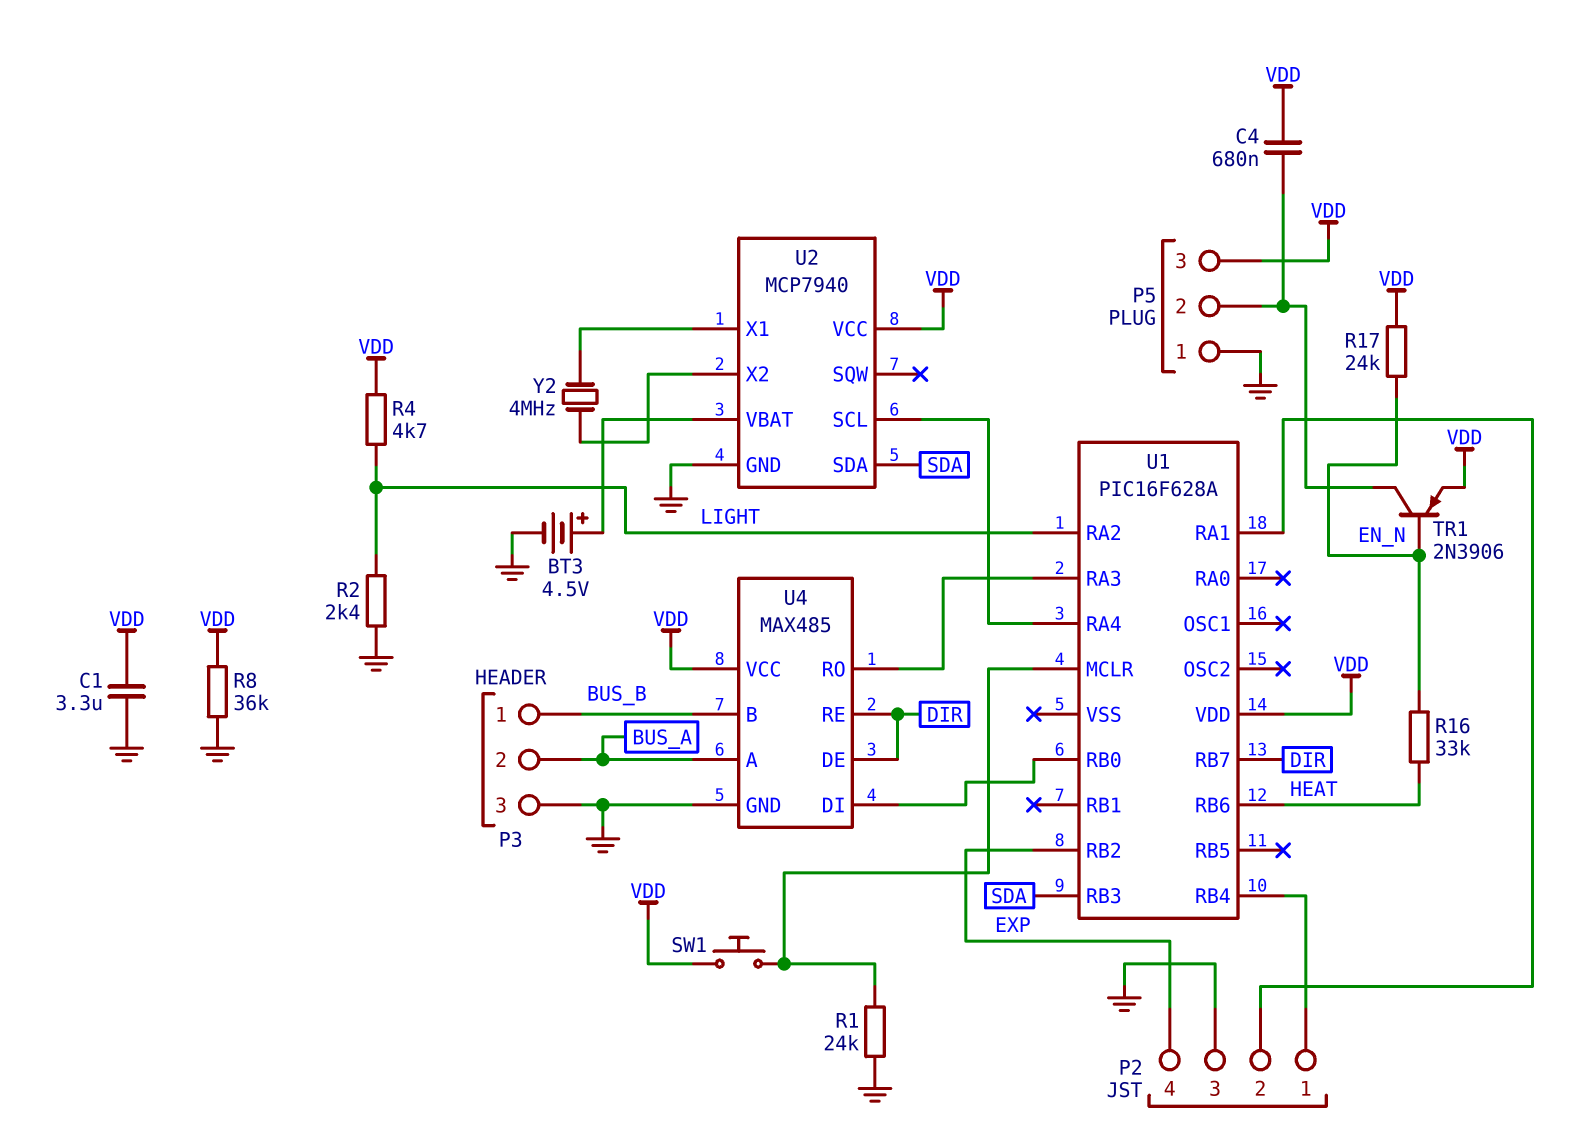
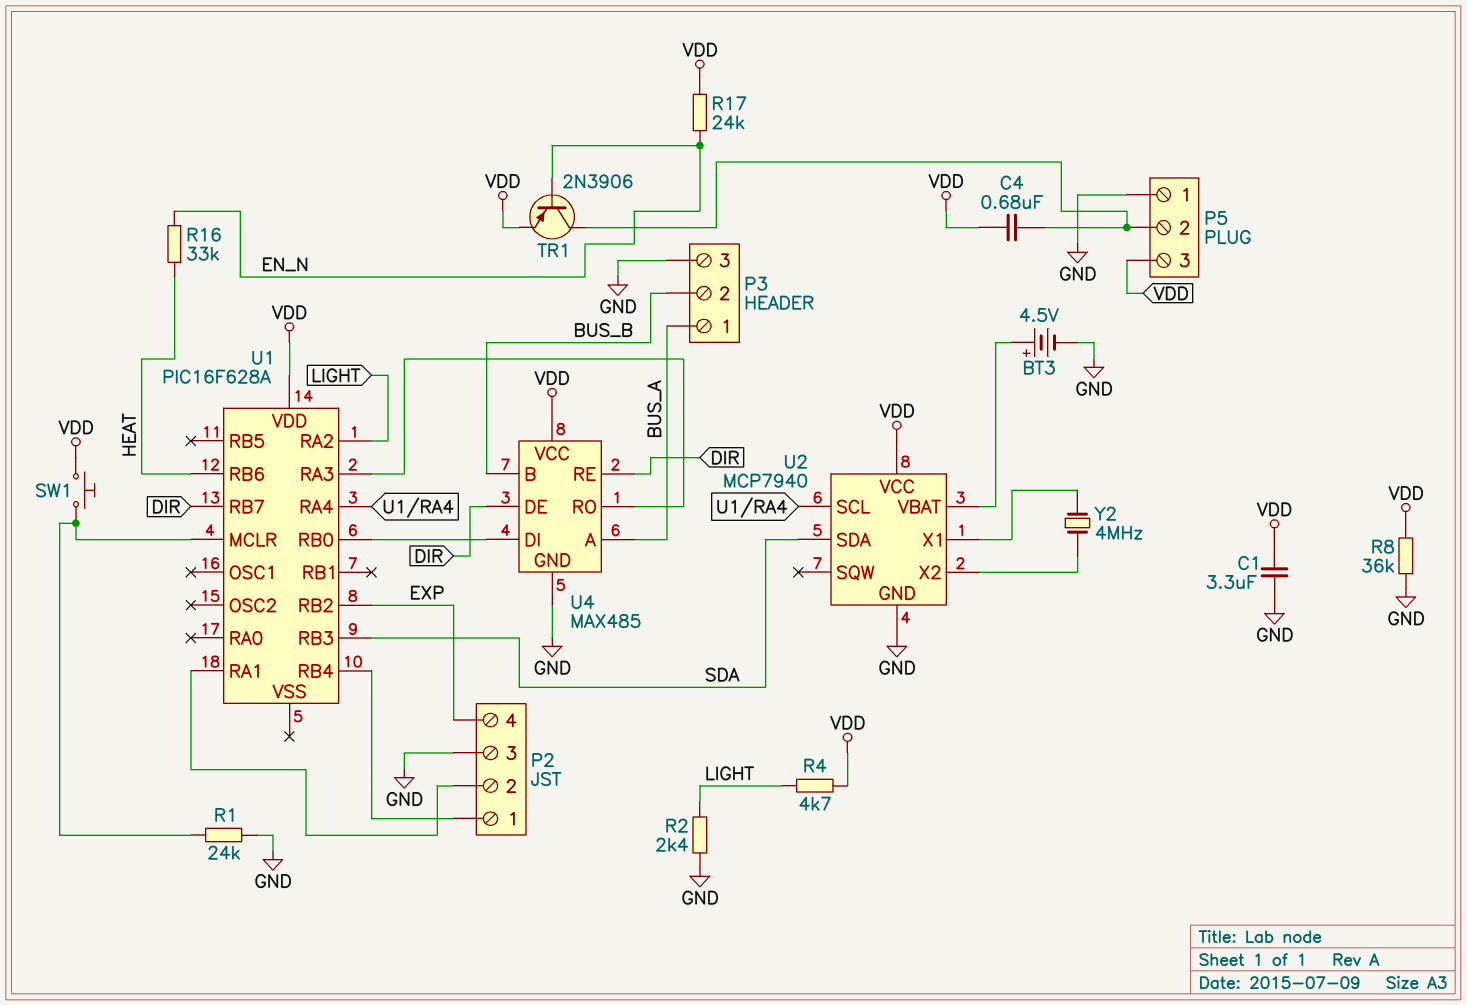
P3 pin 1: BUS_B -> BUS_A
P3 pin 2: BUS_A -> BUS_B

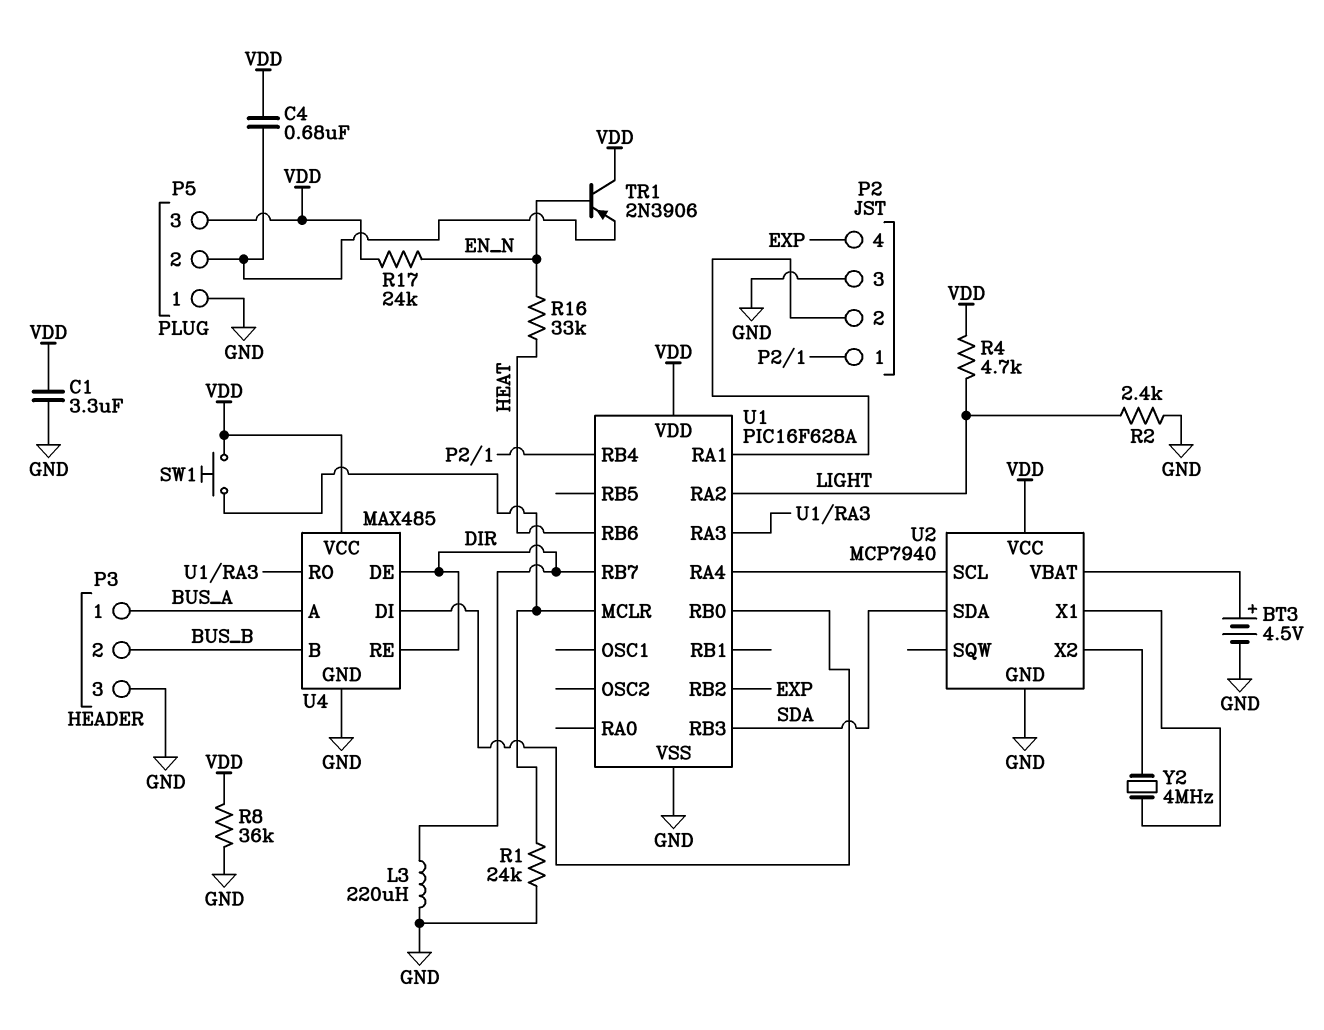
L3: none -> 220uH (DIR, GND)
TR1: PNP 2N3906 (B EN_N, C P5/2, E VDD) -> PNP 2N3906 (B EN_N, C VDD, E P5/2)
U1 pin VSS: none -> GND

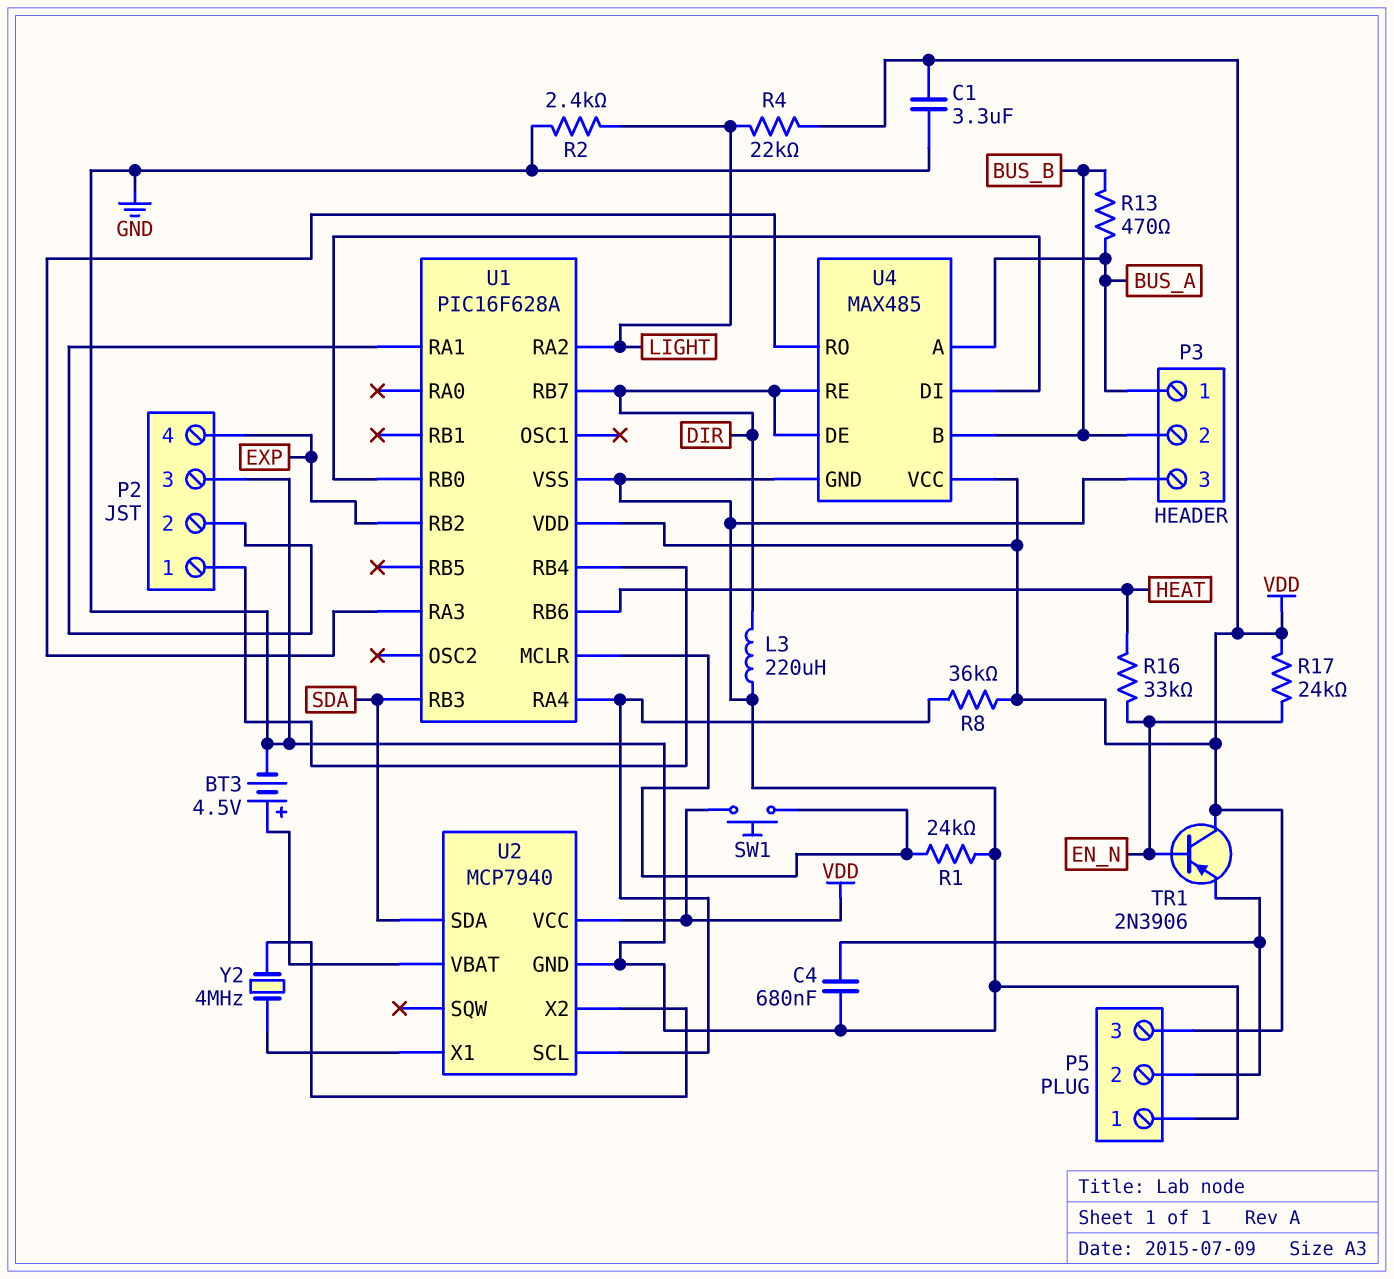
C4: 680nF (P5/2, VDD) -> 680nF (GND, P5/2)
R4: 4.7k (LIGHT, VDD) -> 22k (LIGHT, VDD)
R8: 36k (GND, VDD) -> 36k (U1/RA4, VDD)
R13: none -> 470 (BUS_A, BUS_B)

